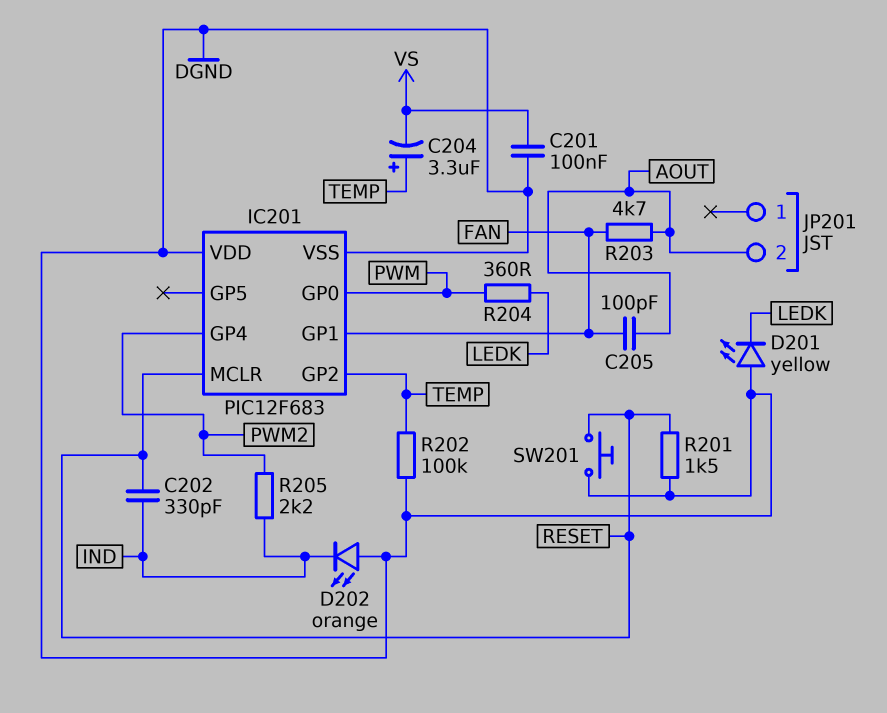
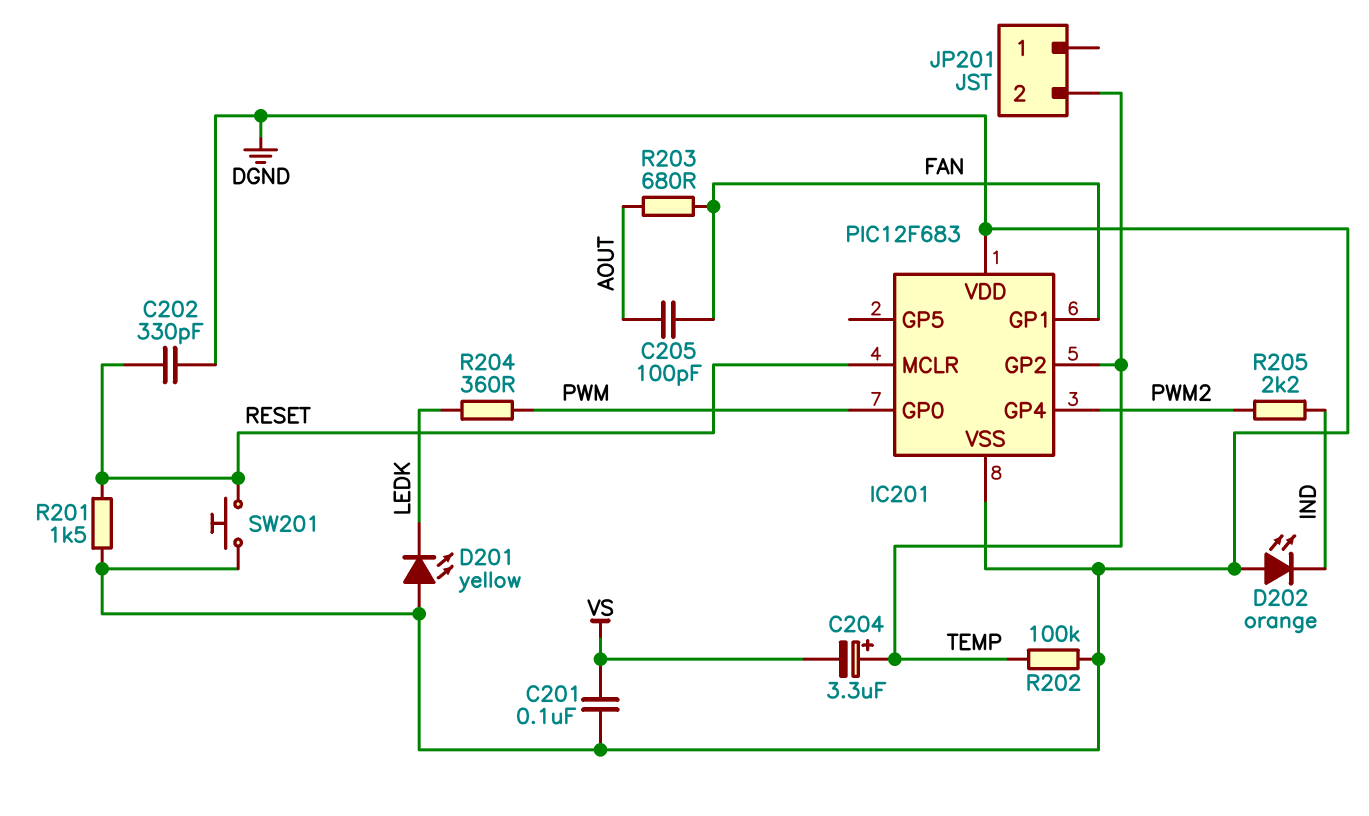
C202: 330pF (IND, RESET) -> 330pF (DGND, RESET)
JP201 pin 2: AOUT -> TEMP
R203: 4.7k (AOUT, FAN) -> 680 (AOUT, FAN)

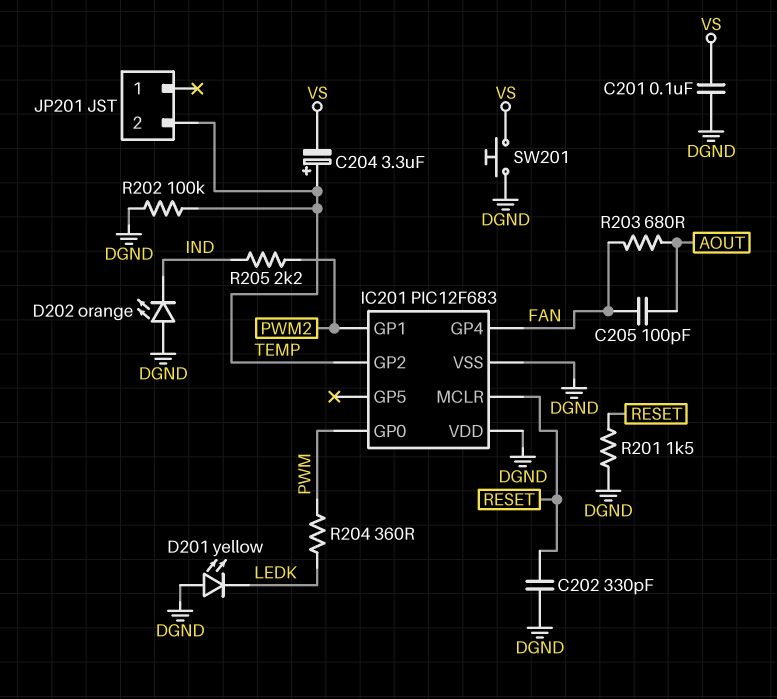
IC201 pin GP1: FAN -> PWM2
IC201 pin GP4: PWM2 -> FAN
SW201: button (DGND, RESET) -> button (DGND, VS)

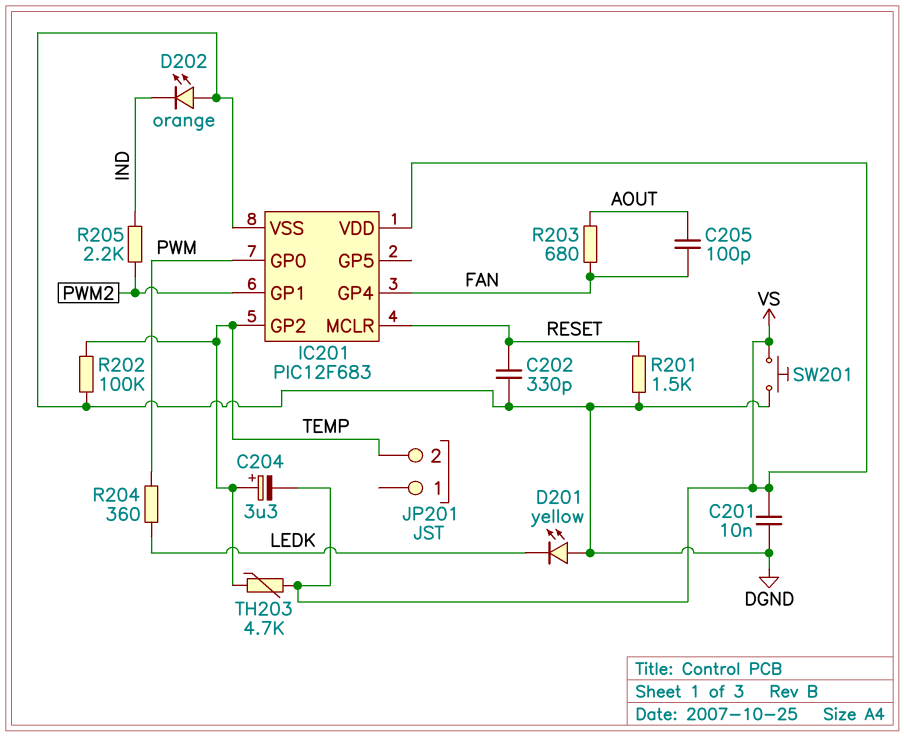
C201: 100nF (DGND, VS) -> 10nF (DGND, VS)
IC201 pin VDD: DGND -> VS
TH203: none -> 4.7k (TEMP, VS)

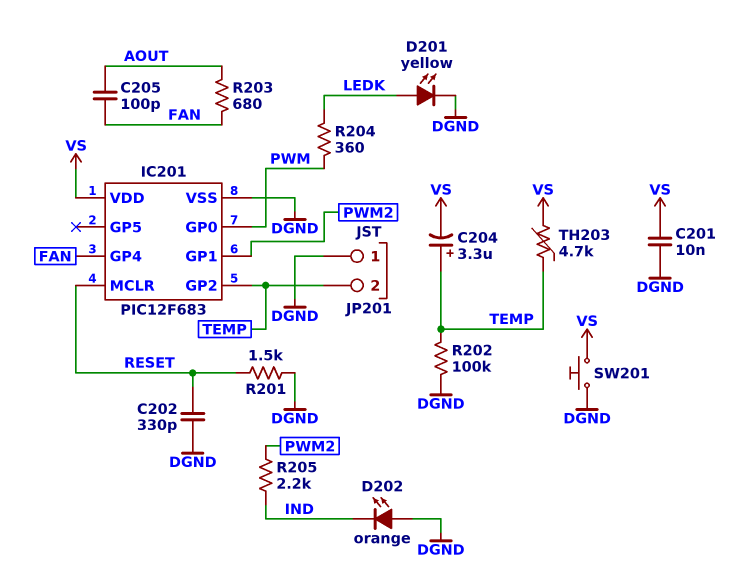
D201: LED yellow (A DGND, K LEDK) -> LED yellow (A LEDK, K DGND)
JP201 pin 1: none -> DGND

